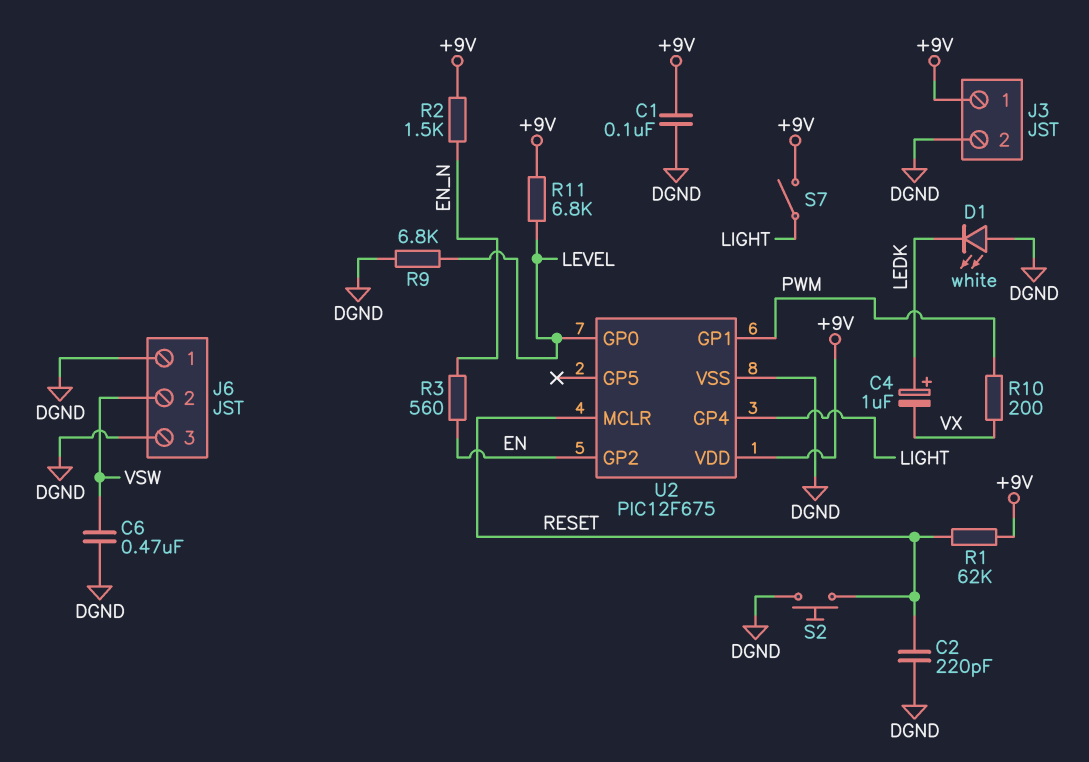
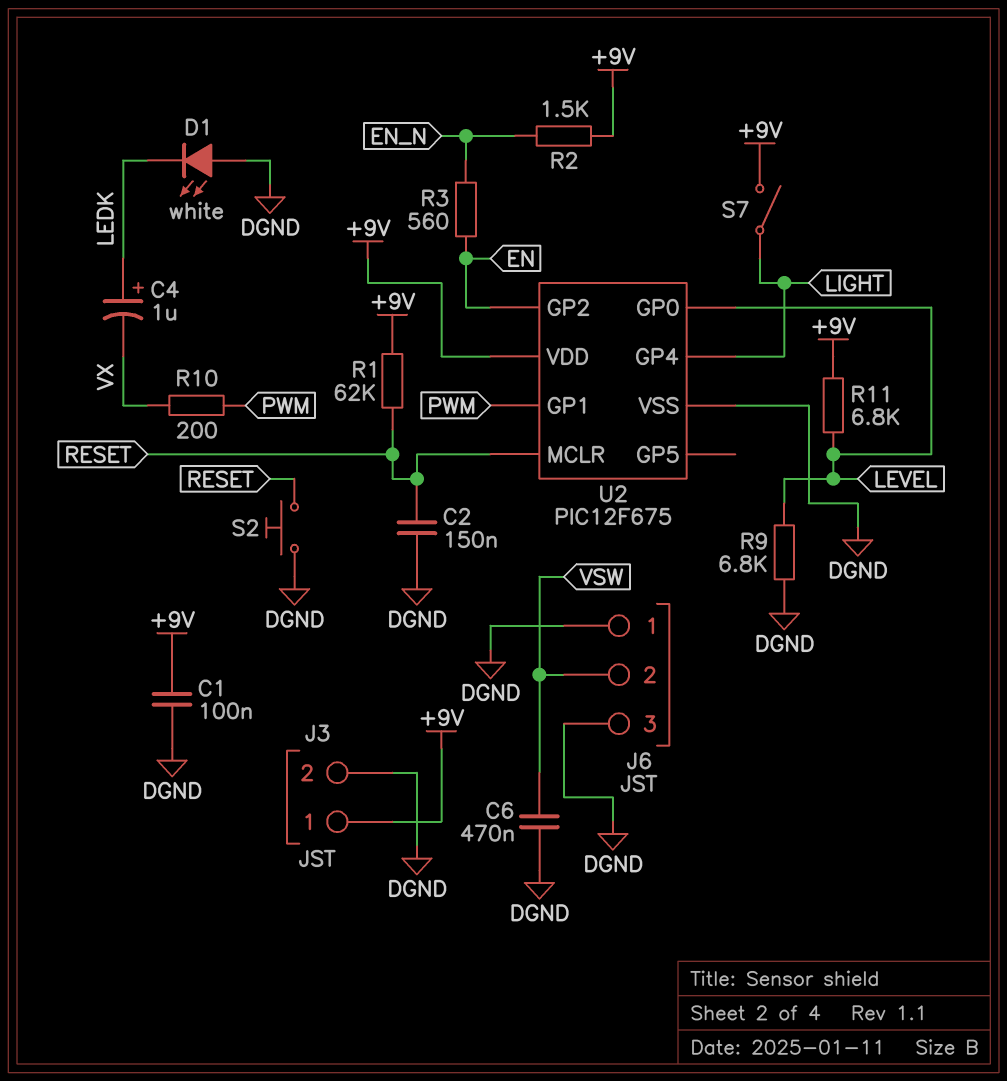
C2: 220pF (DGND, RESET) -> 150nF (DGND, RESET)

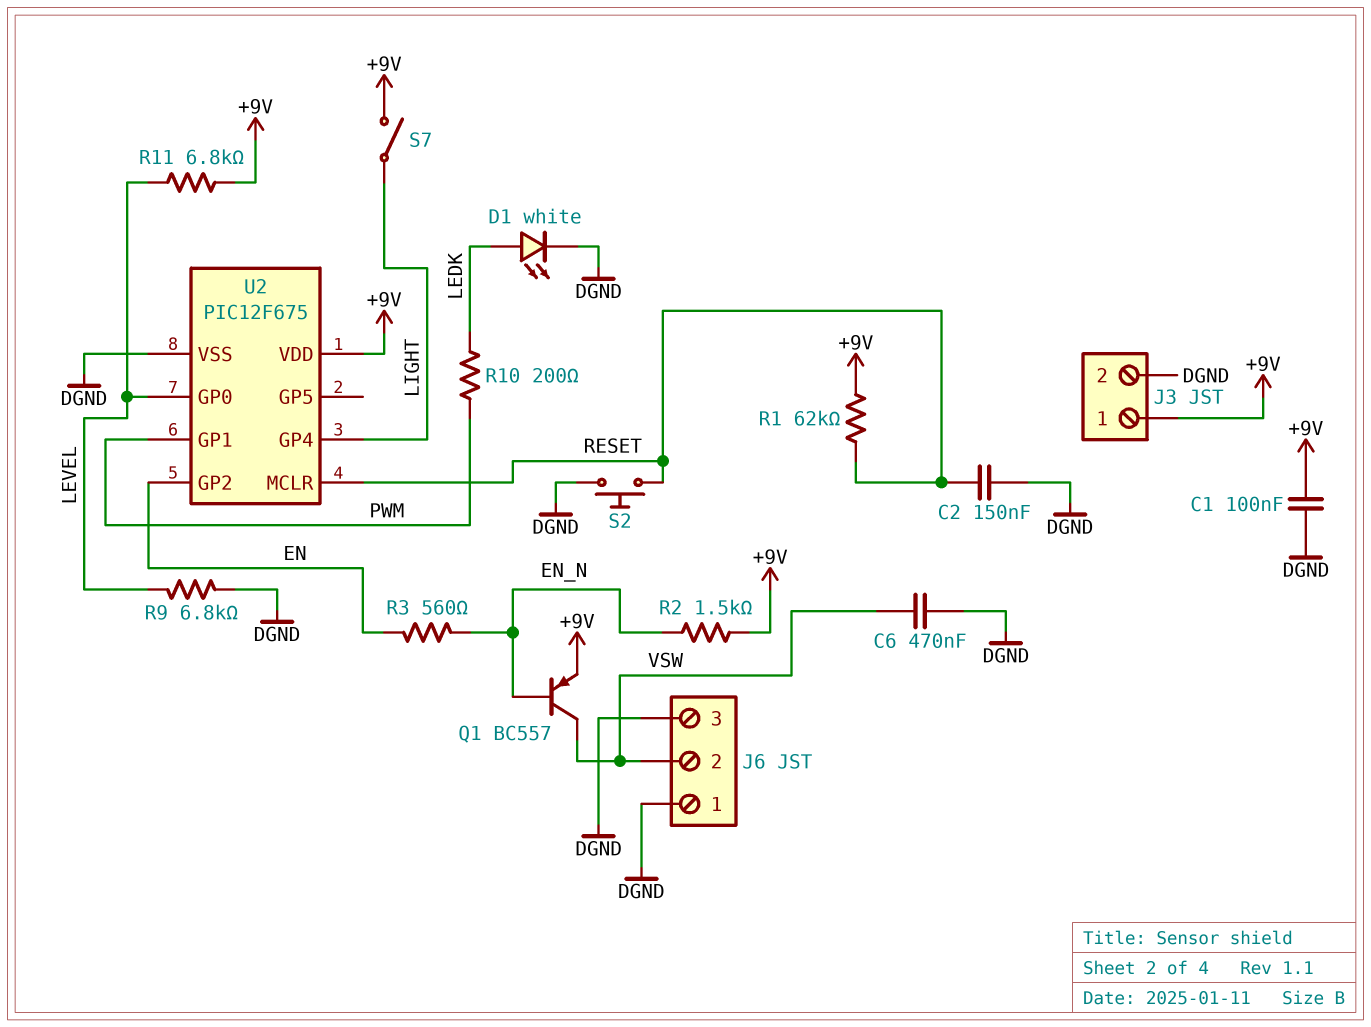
C4: 1uF (plus LEDK, minus VX) -> none
D1: LED white (A DGND, K LEDK) -> LED white (A LEDK, K DGND)
Q1: none -> PNP BC557 (B EN_N, C VSW, E +9V)
R10: 200 (PWM, VX) -> 200 (LEDK, PWM)

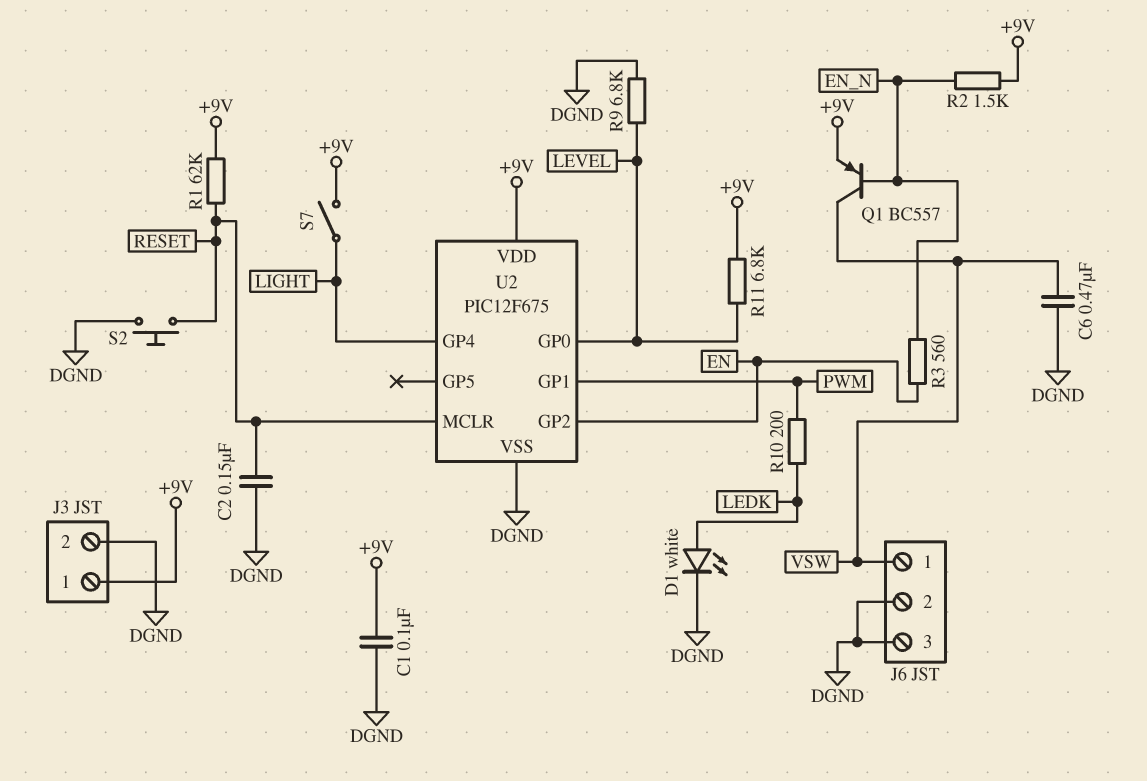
J6 pin 1: DGND -> VSW
J6 pin 2: VSW -> DGND

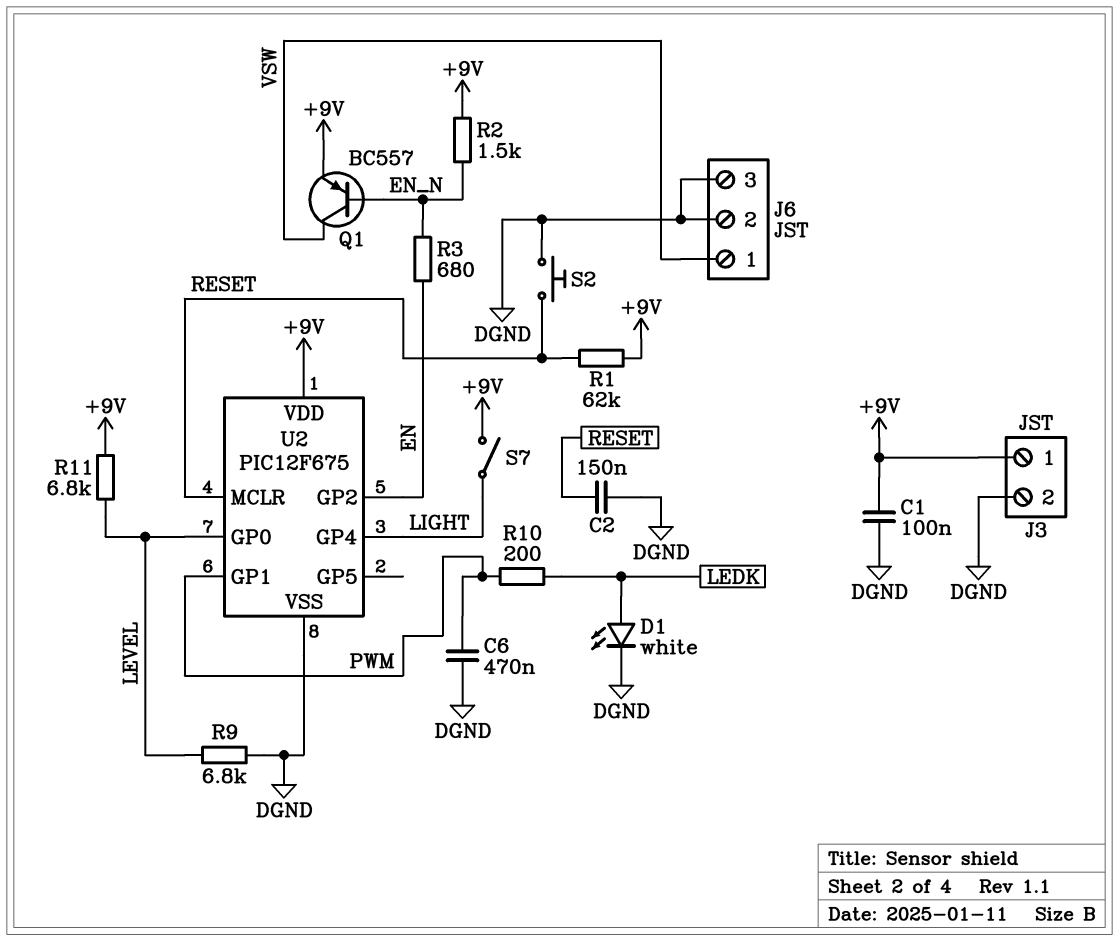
C6: 470nF (DGND, VSW) -> 470nF (DGND, PWM)
R3: 560 (EN, EN_N) -> 680 (EN, EN_N)

